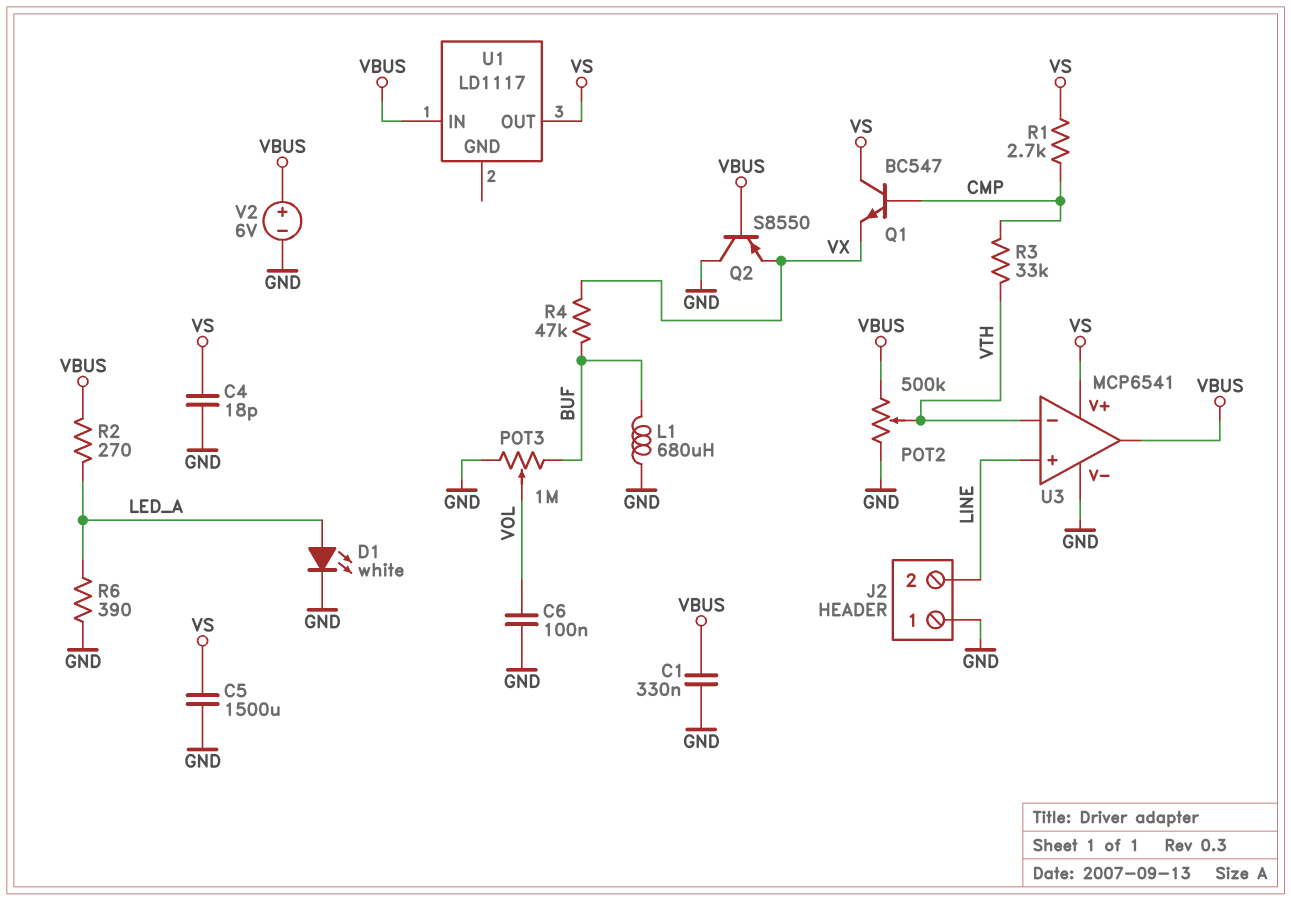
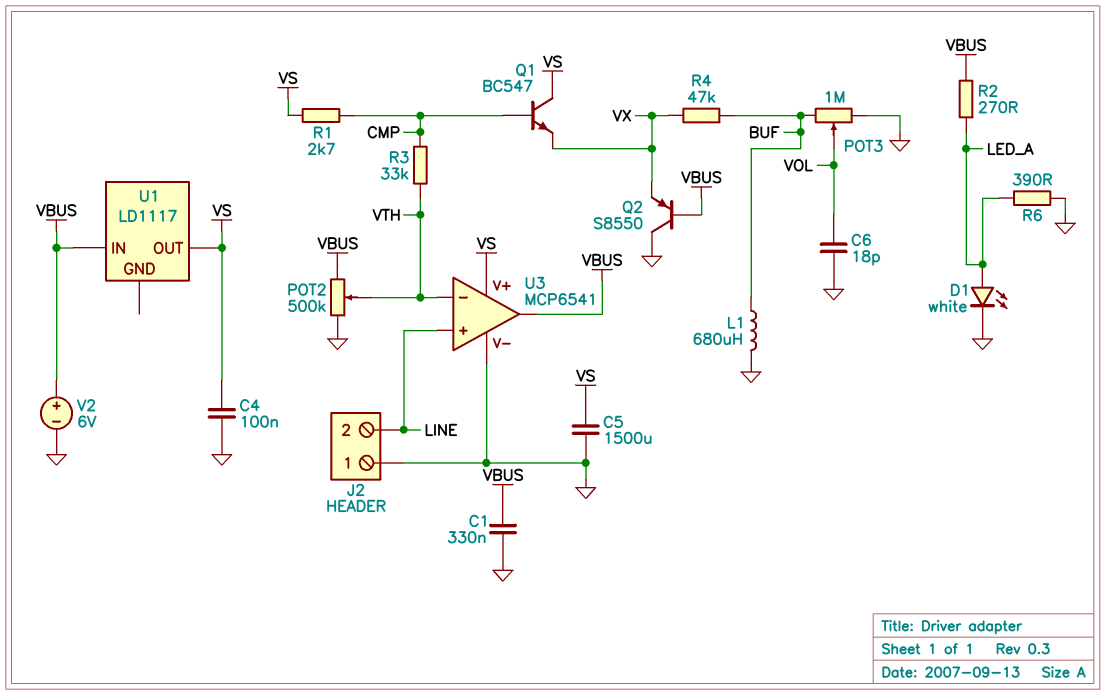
C4: 18pF (GND, VS) -> 100nF (GND, VS)
C6: 100nF (GND, VOL) -> 18pF (GND, VOL)

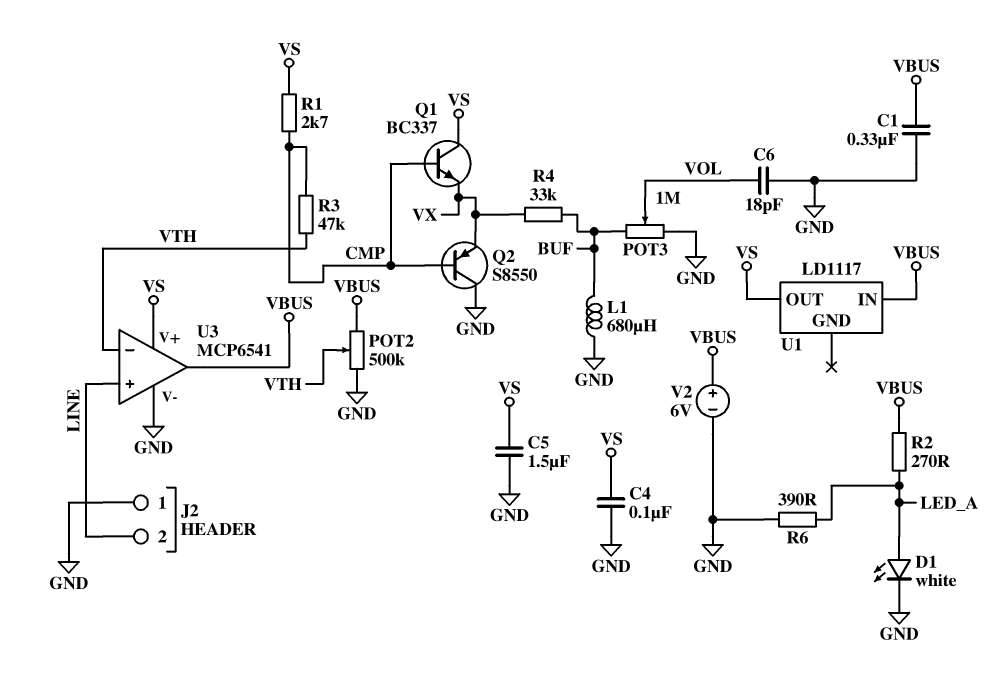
C5: 1500uF (GND, VS) -> 1.5uF (GND, VS)
Q1: NPN BC547 (B CMP, C VS, E VX) -> NPN BC337 (B CMP, C VS, E VX)
Q2: PNP S8550 (B VBUS, C GND, E VX) -> PNP S8550 (B CMP, C GND, E VX)
R3: 33k (CMP, VTH) -> 47k (CMP, VTH)
R4: 47k (BUF, VX) -> 33k (BUF, VX)

